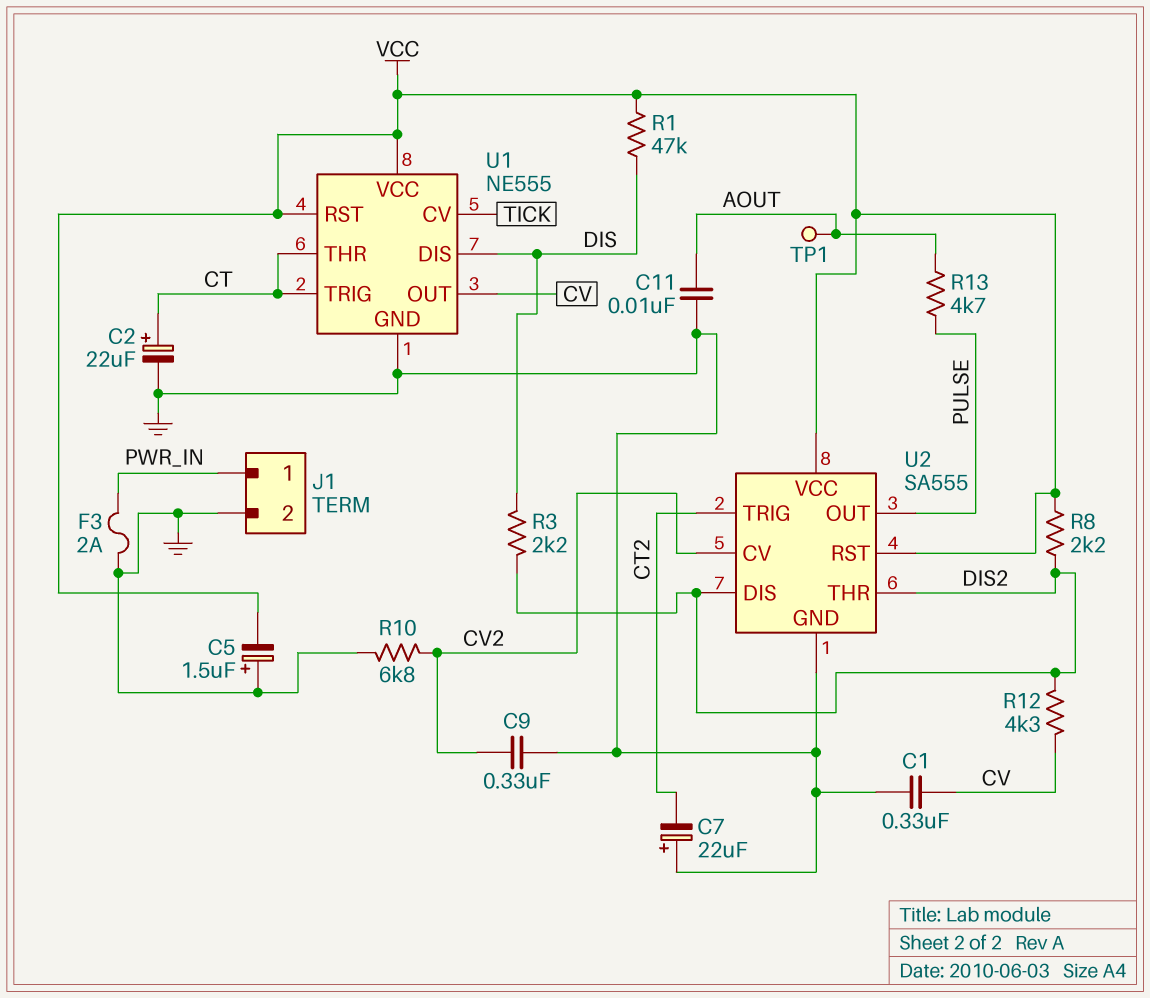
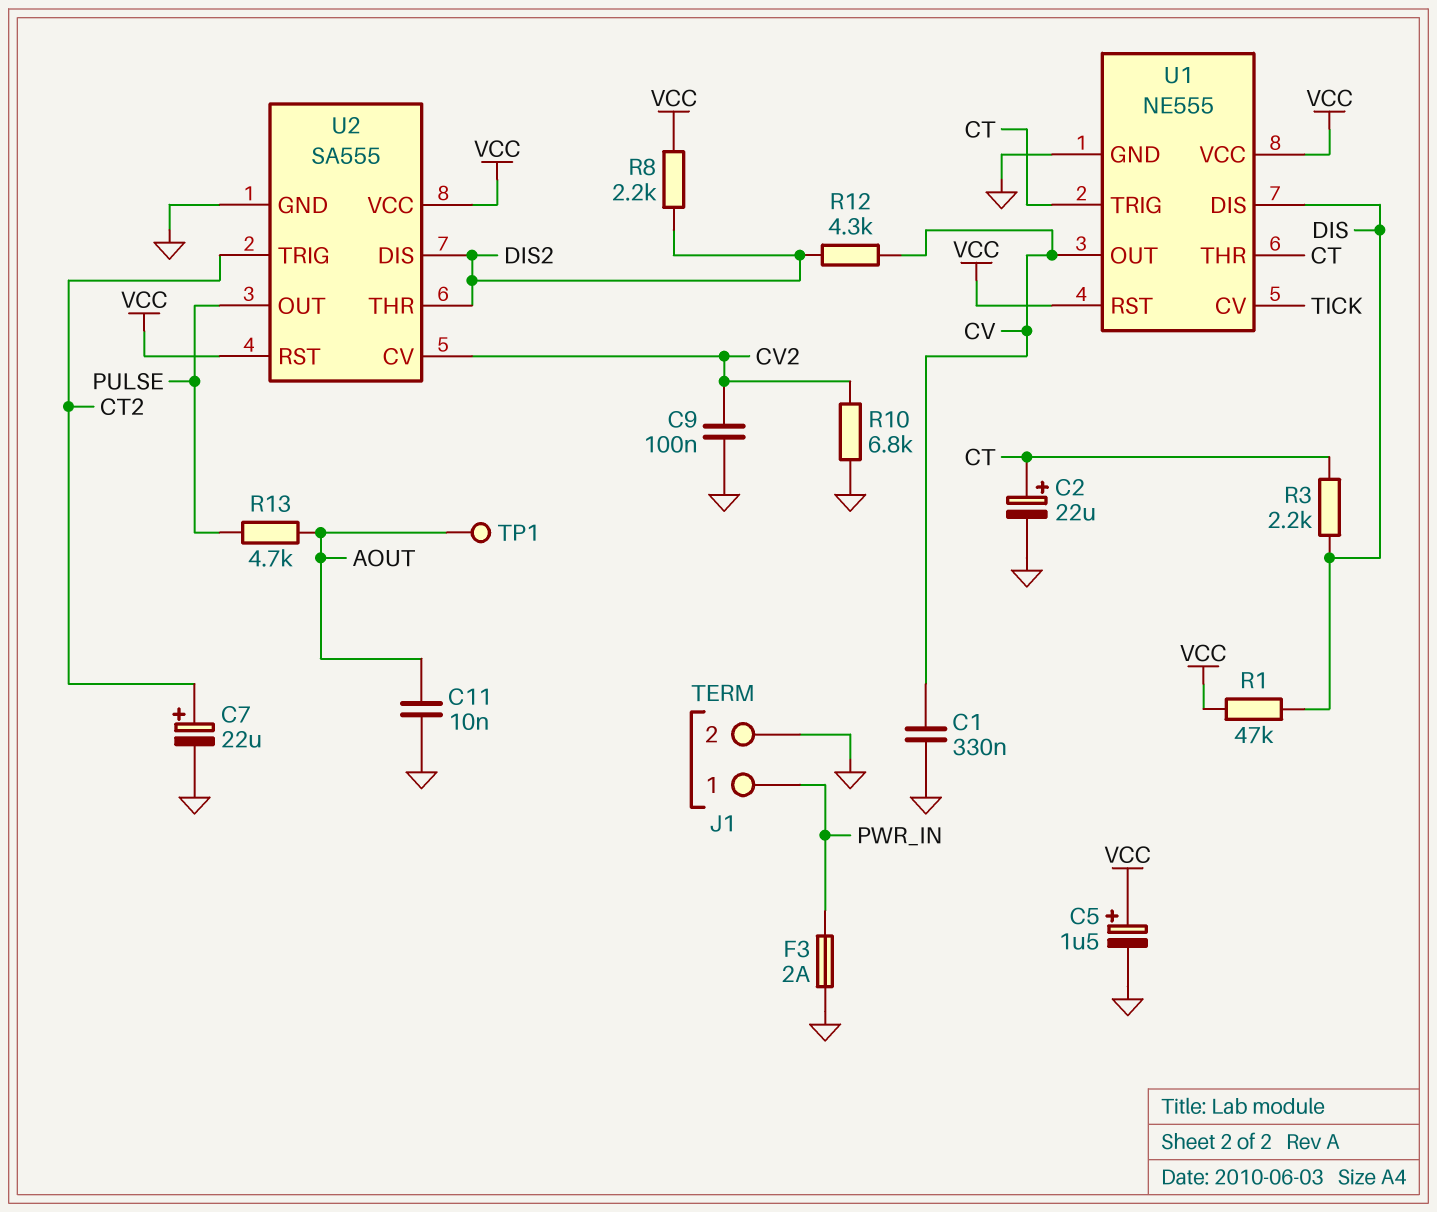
C5: 1.5uF (plus GND, minus VCC) -> 1.5uF (plus VCC, minus GND)
C7: 22uF (plus GND, minus CT2) -> 22uF (plus CT2, minus GND)
C9: 330nF (CV2, GND) -> 100nF (CV2, GND)
R3: 2.2k (DIS, DIS2) -> 2.2k (CT, DIS)

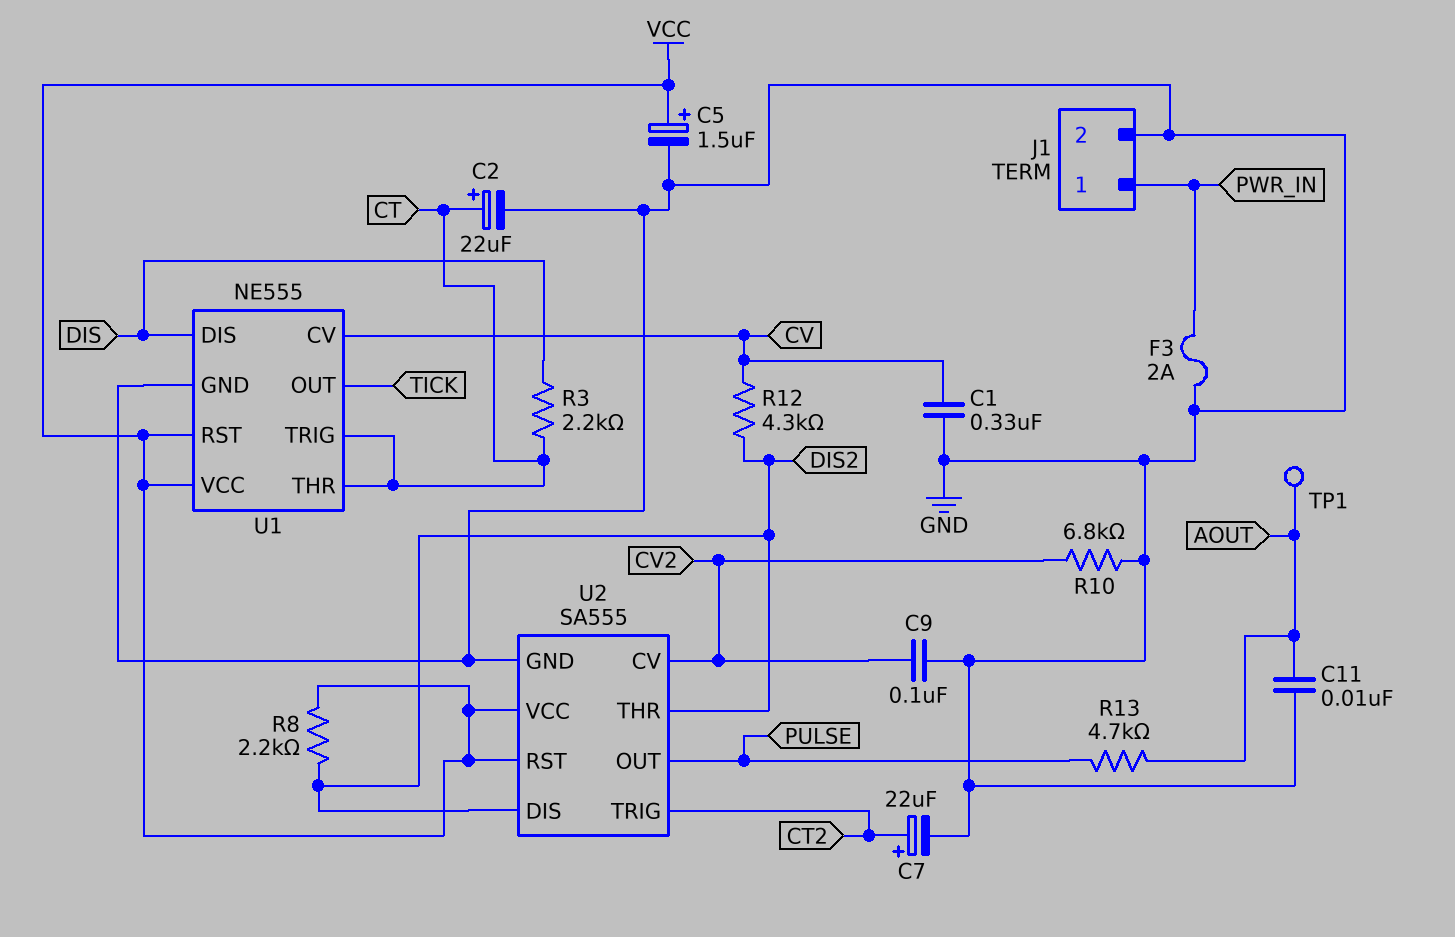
R1: 47k (DIS, VCC) -> none
U1 pin CV: TICK -> CV
U1 pin OUT: CV -> TICK

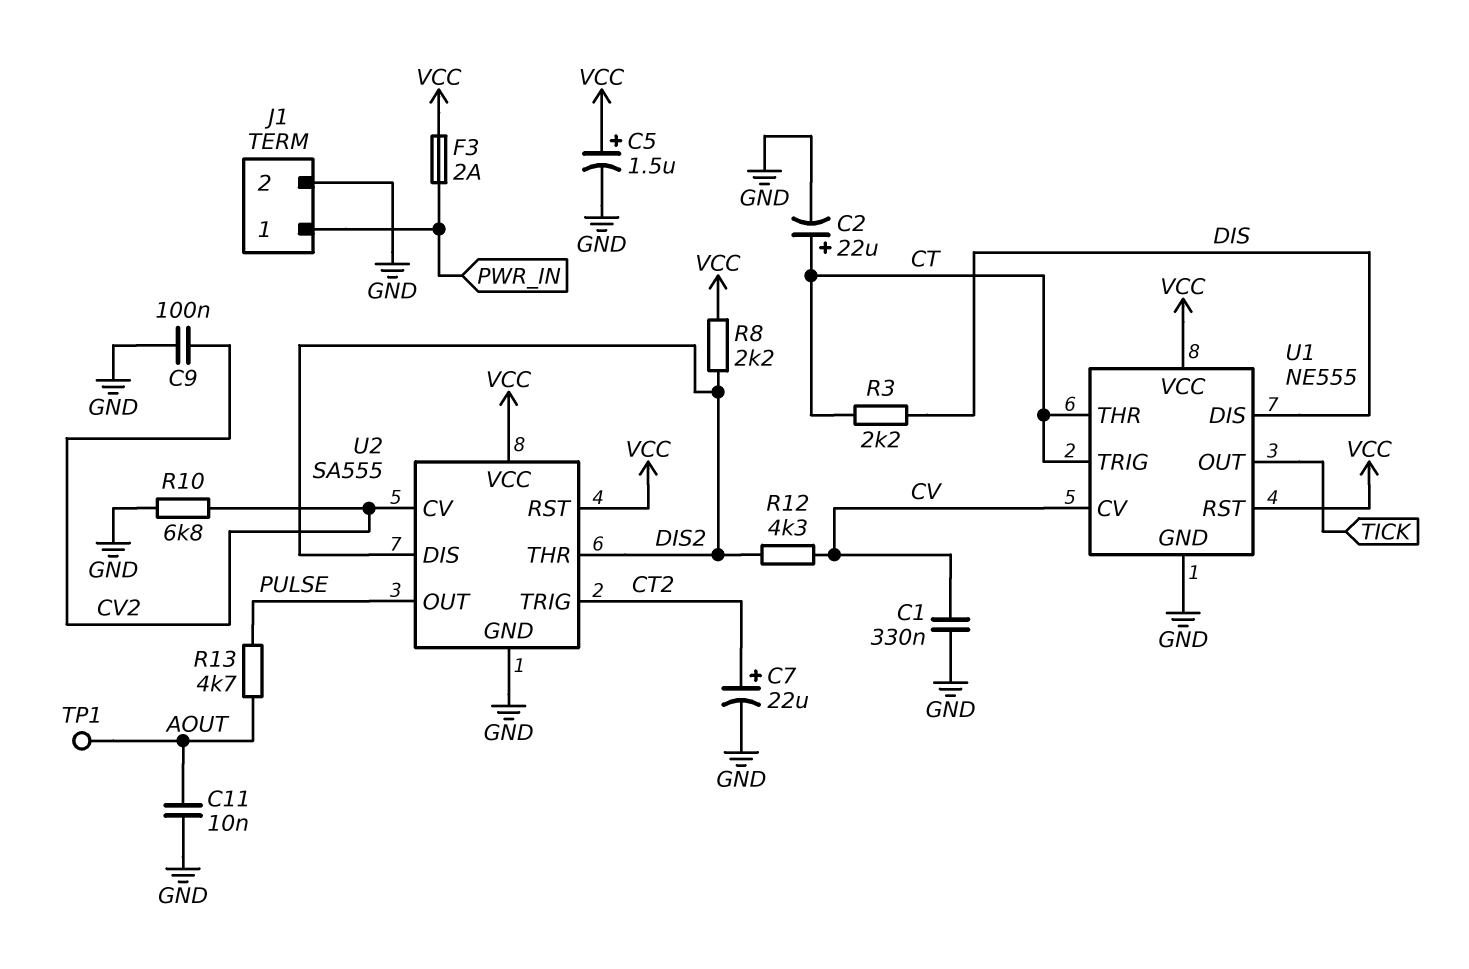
F3: 2A (GND, PWR_IN) -> 2A (PWR_IN, VCC)

